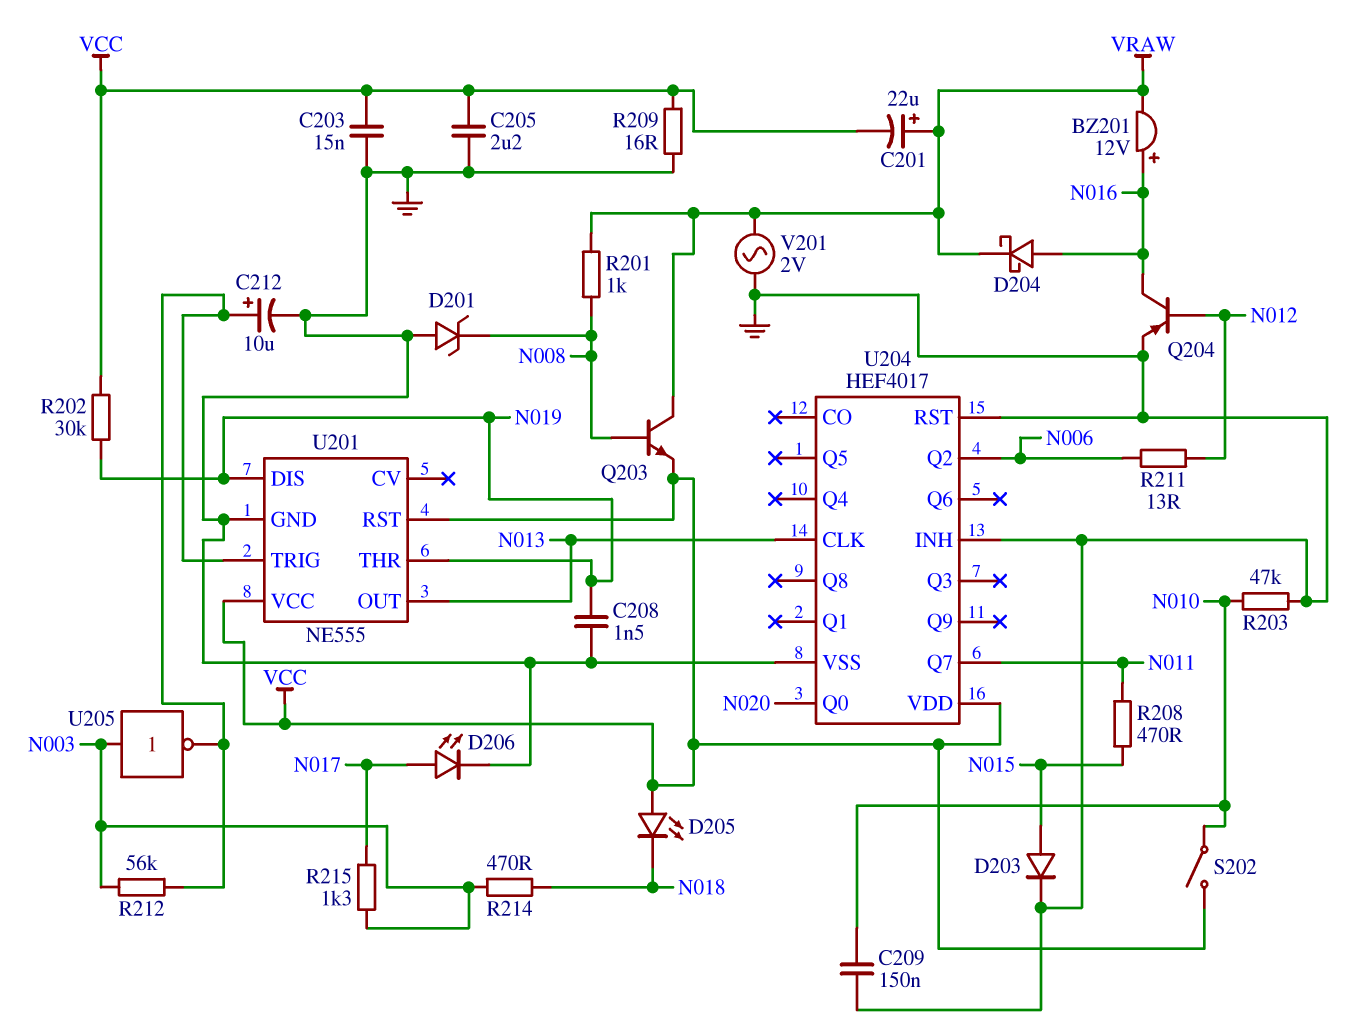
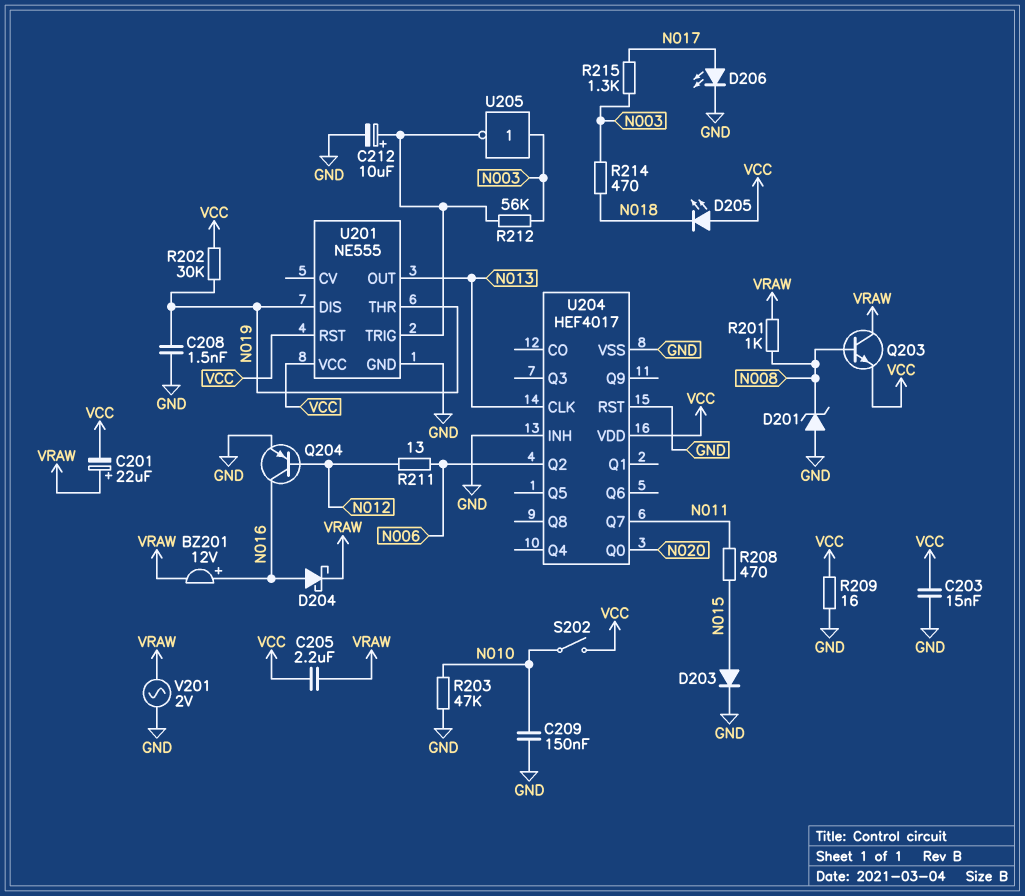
C205: 2.2uF (GND, VCC) -> 2.2uF (VCC, VRAW)

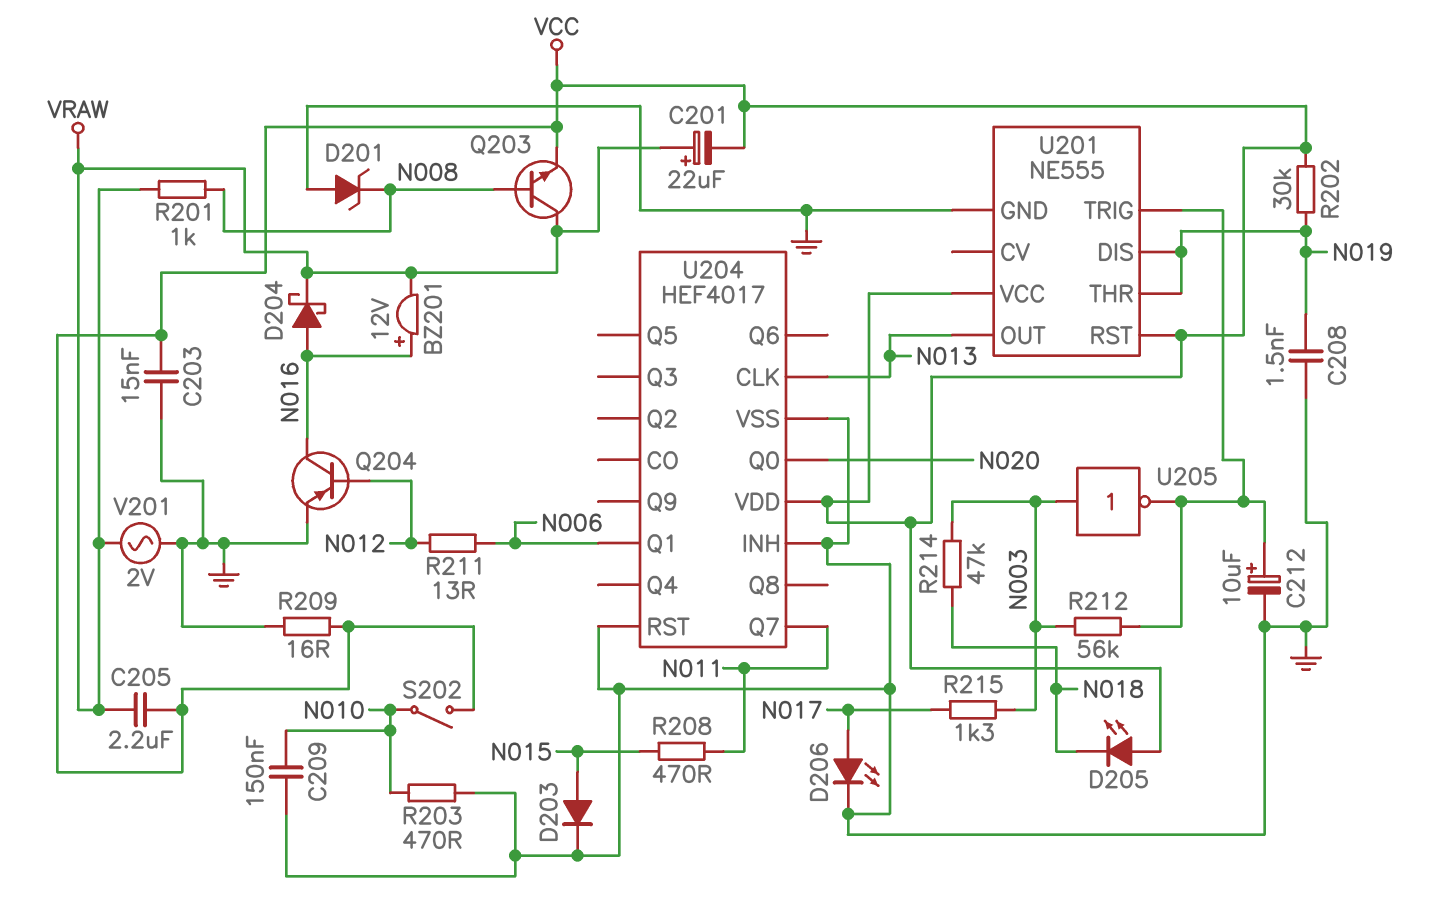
R203: 47k (GND, N010) -> 470 (GND, N010)
R214: 470 (N003, N018) -> 47k (N003, N018)
U204 pin Q1: none -> N006
U204 pin Q2: N006 -> none

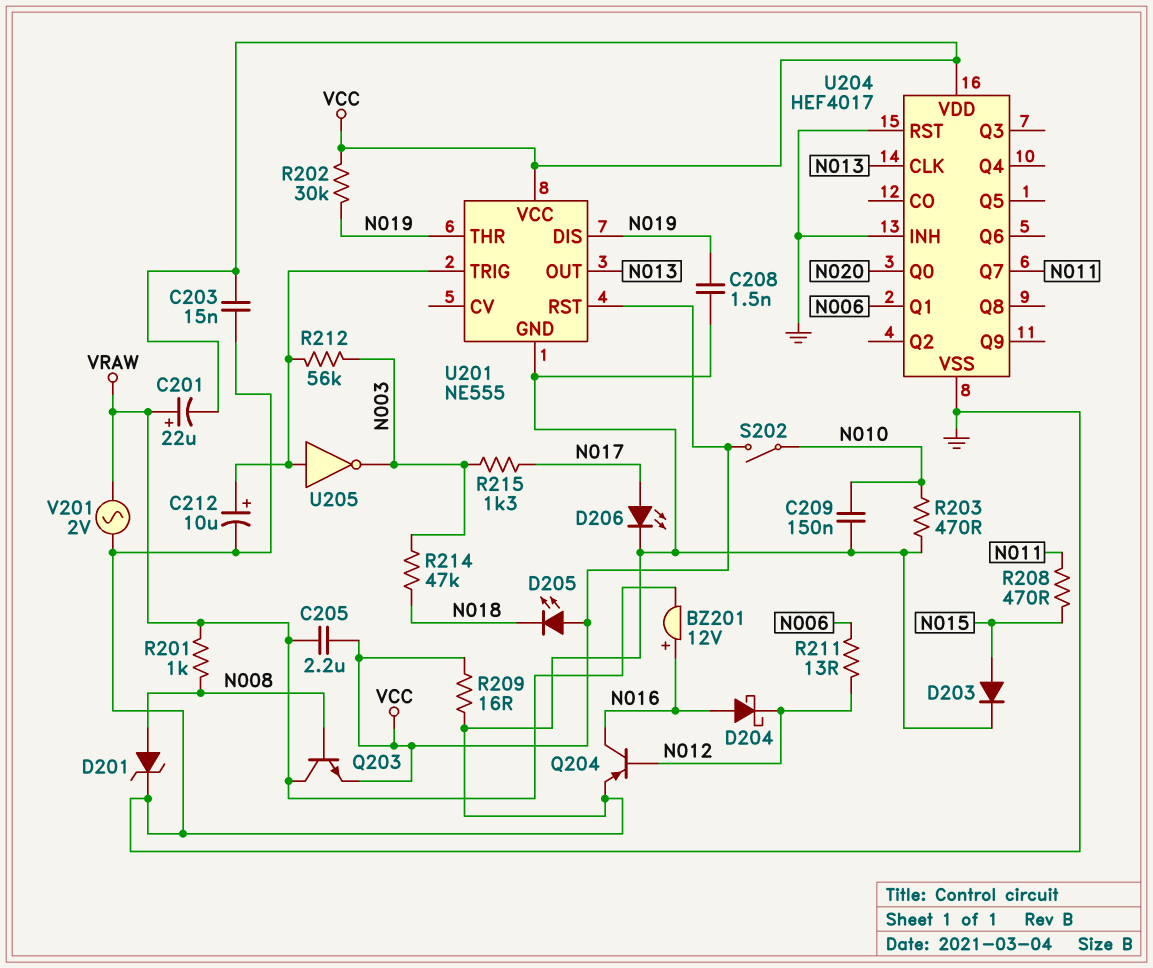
D201: zener (A GND, K N008) -> zener (A N008, K GND)
D204: schottky (A N016, K VRAW) -> schottky (A N016, K N012)
U205: NOT (in N003, out U201/TRIG) -> NOT (in U201/TRIG, out N003)

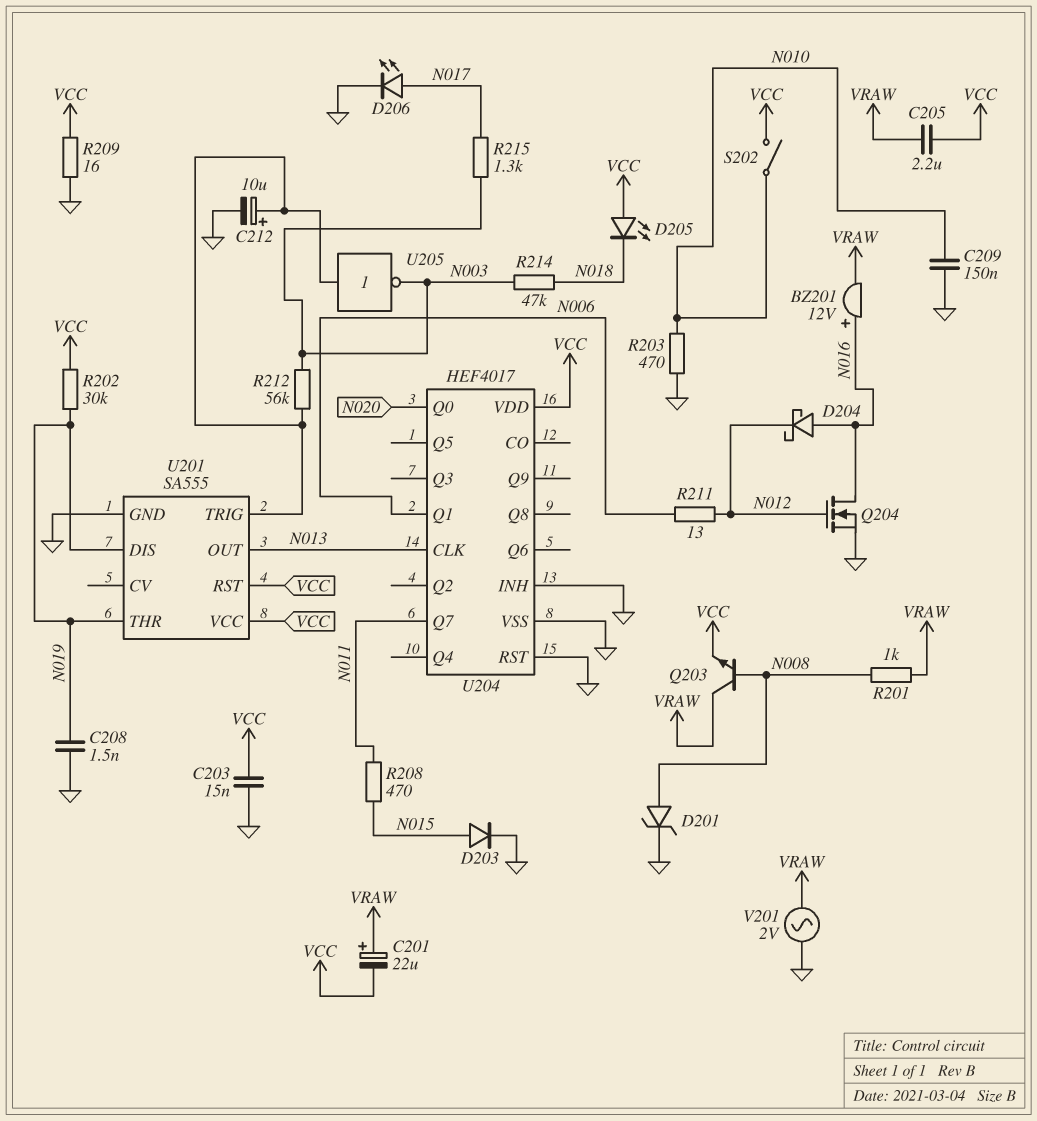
Q204: PNP (B N012, C N016, E GND) -> NMOS (G N012, D N016, S GND)
U201: NE555 -> SA555

